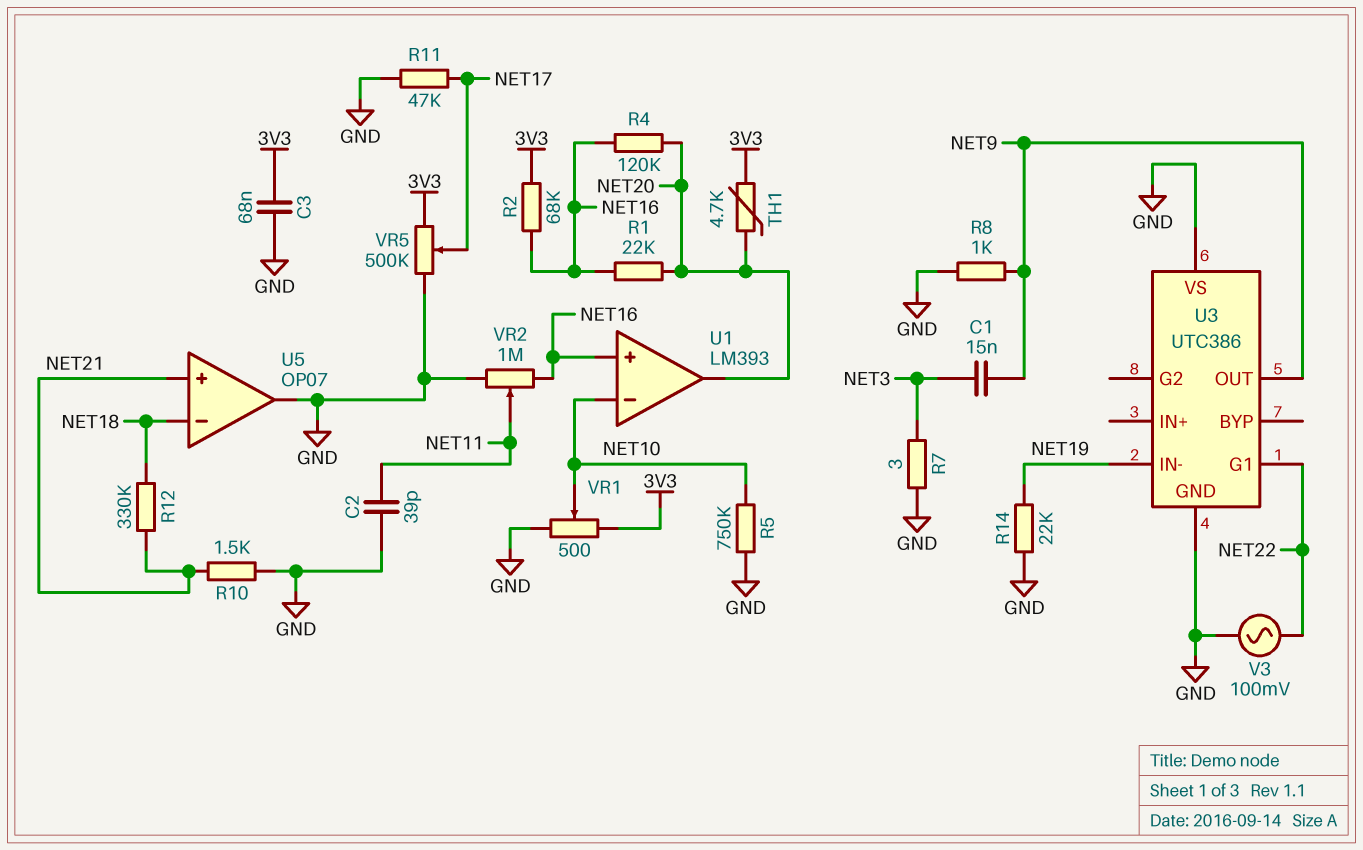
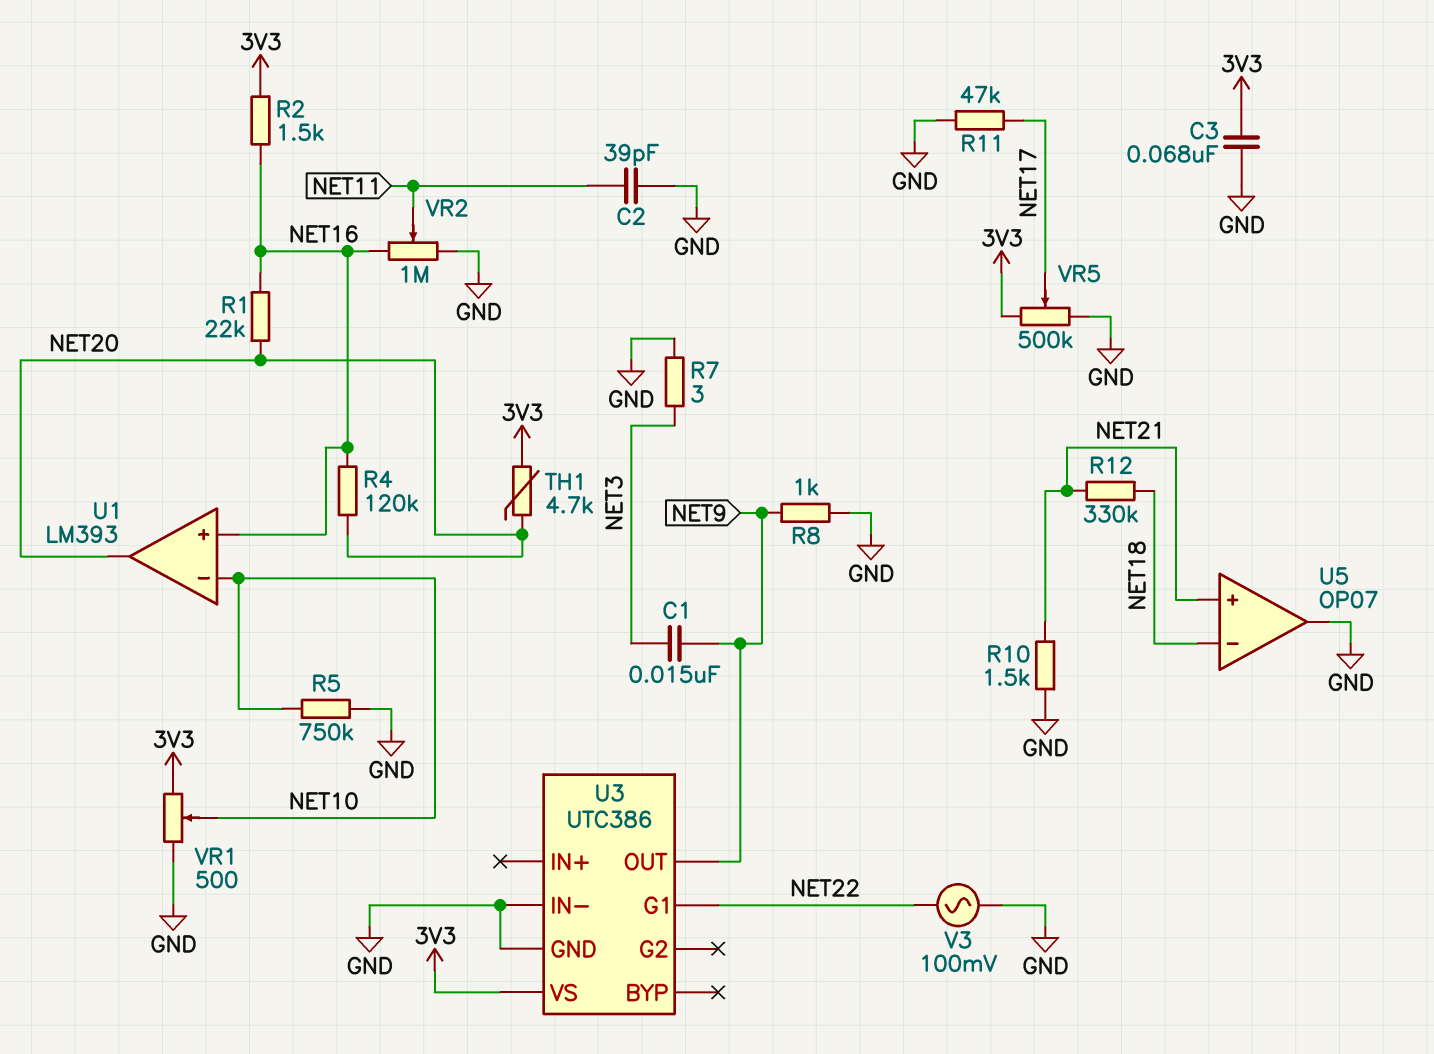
R2: 68k (3V3, NET16) -> 1.5k (3V3, NET16)
R14: 22k (GND, NET19) -> none
U3 pin IN-: NET19 -> GND
U3 pin VS: GND -> 3V3

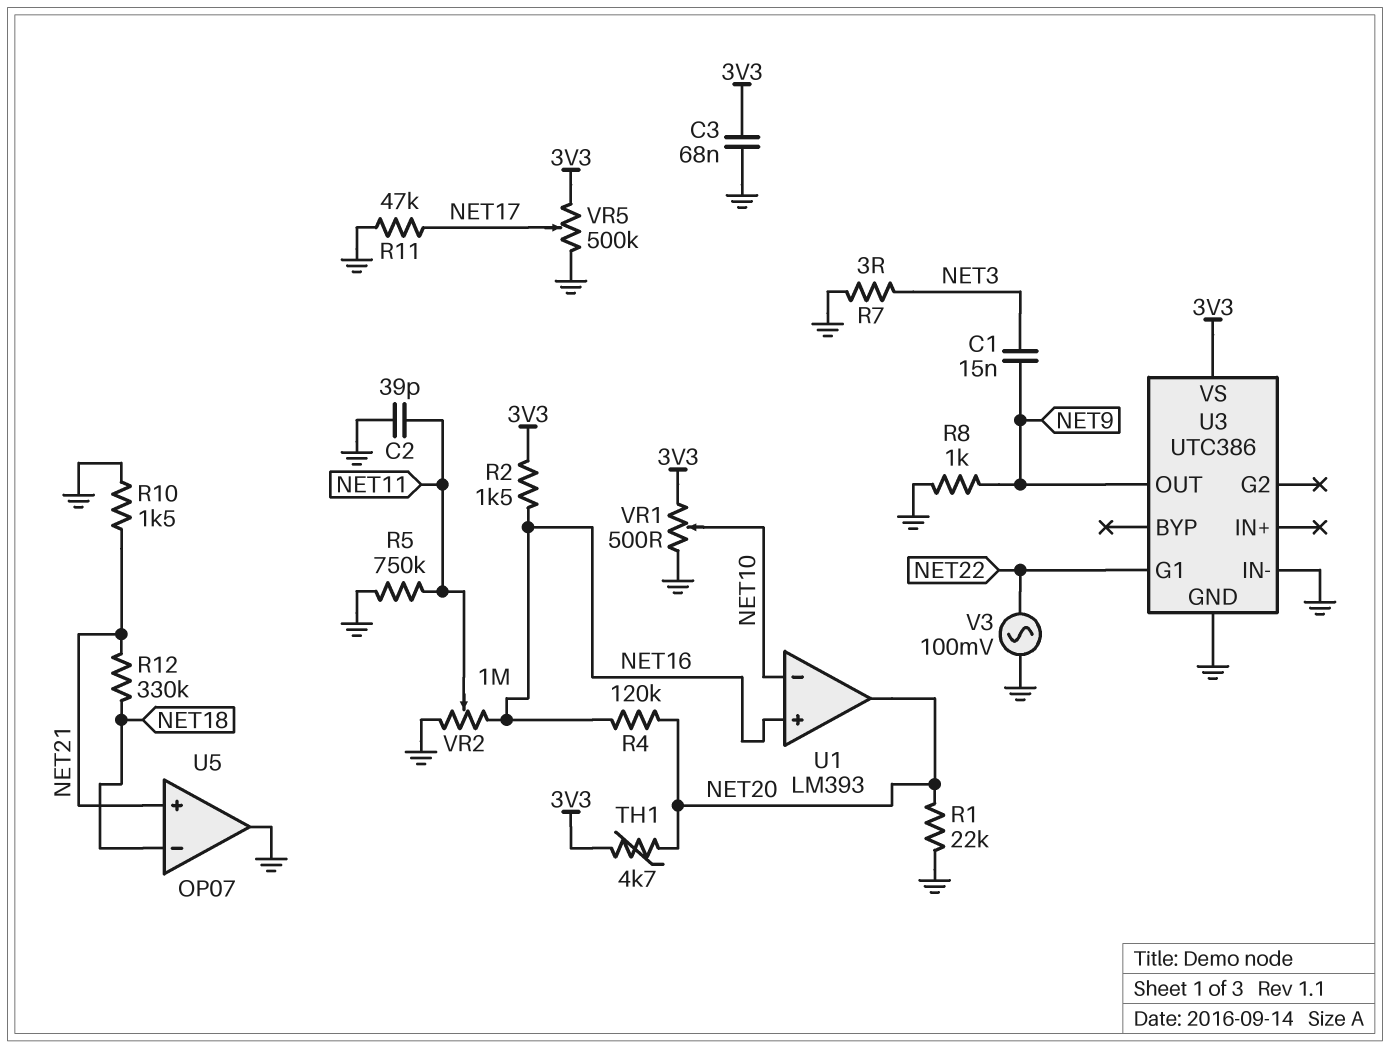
R1: 22k (NET16, NET20) -> 22k (GND, NET20)
R5: 750k (GND, NET10) -> 750k (GND, NET11)

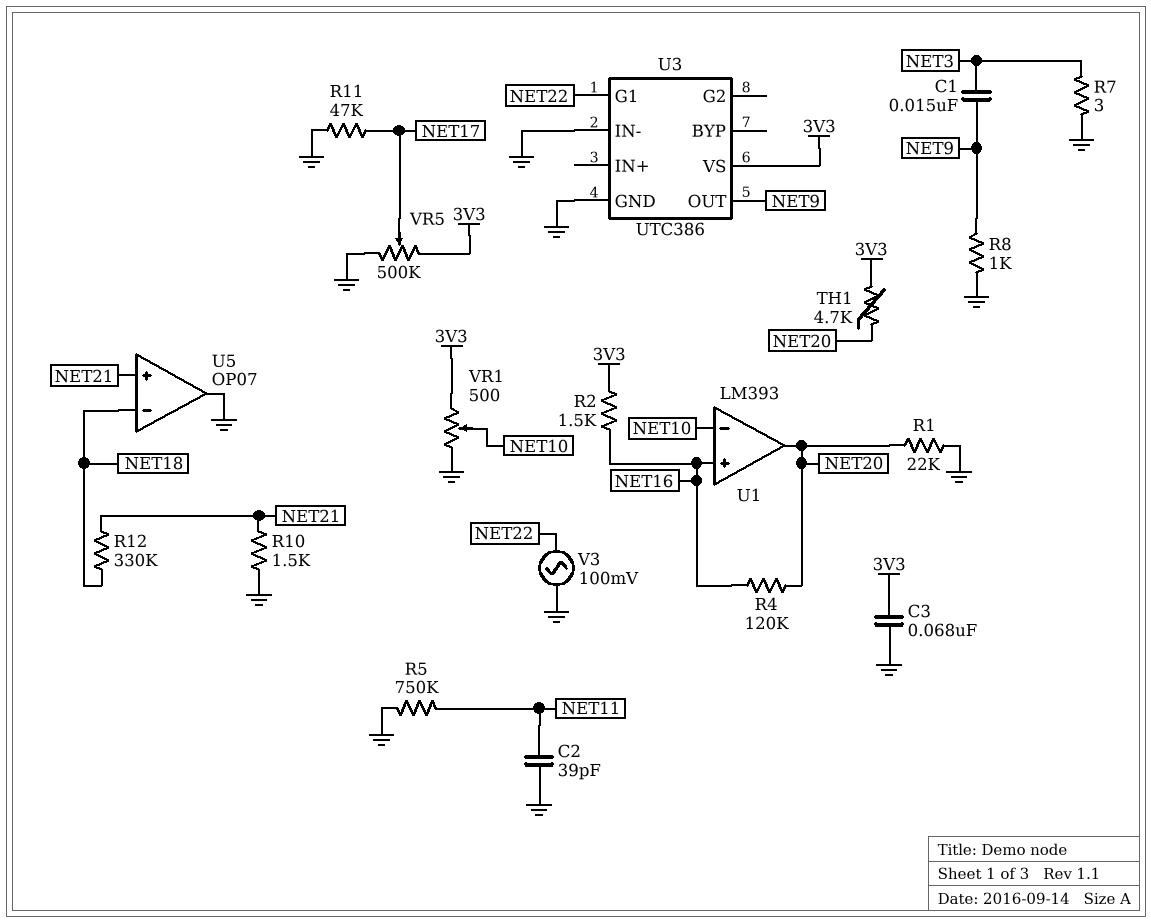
VR2: 1M (GND, NET16, wiper NET11) -> none

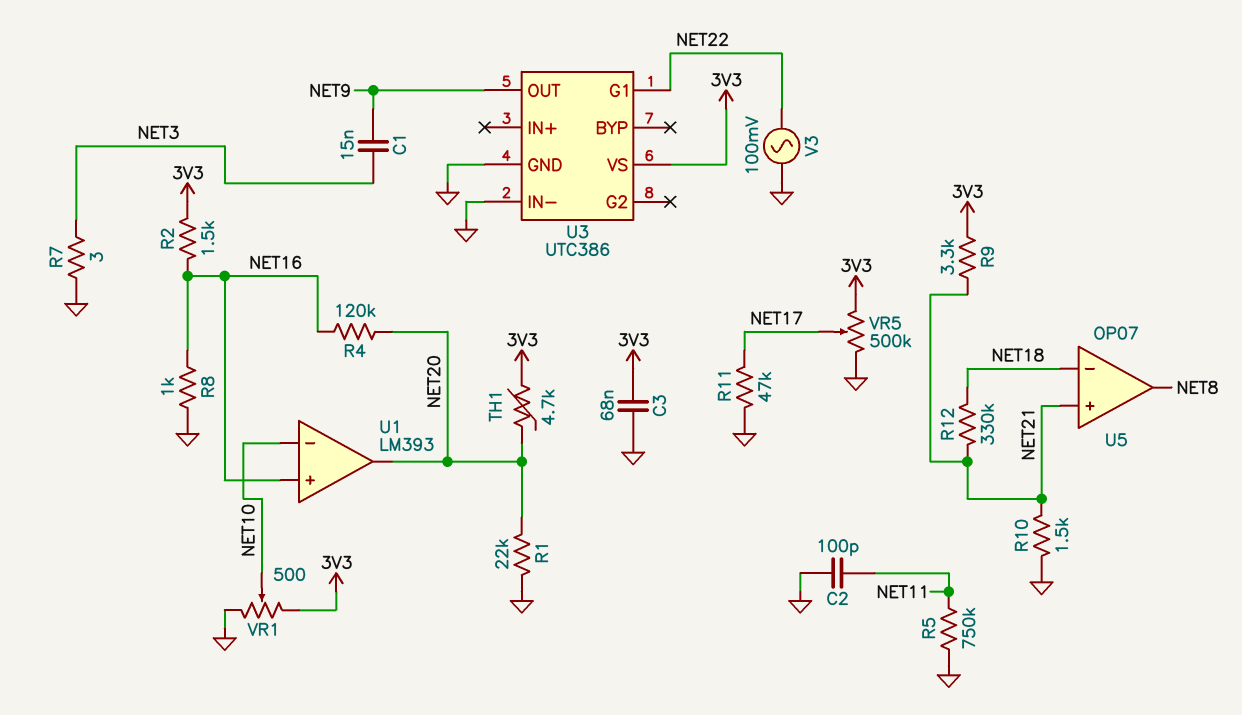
C2: 39pF (GND, NET11) -> 100pF (GND, NET11)
R8: 1k (GND, NET9) -> 1k (GND, NET16)
R9: none -> 3.3k (3V3, NET21)
U5 pin out: GND -> NET8

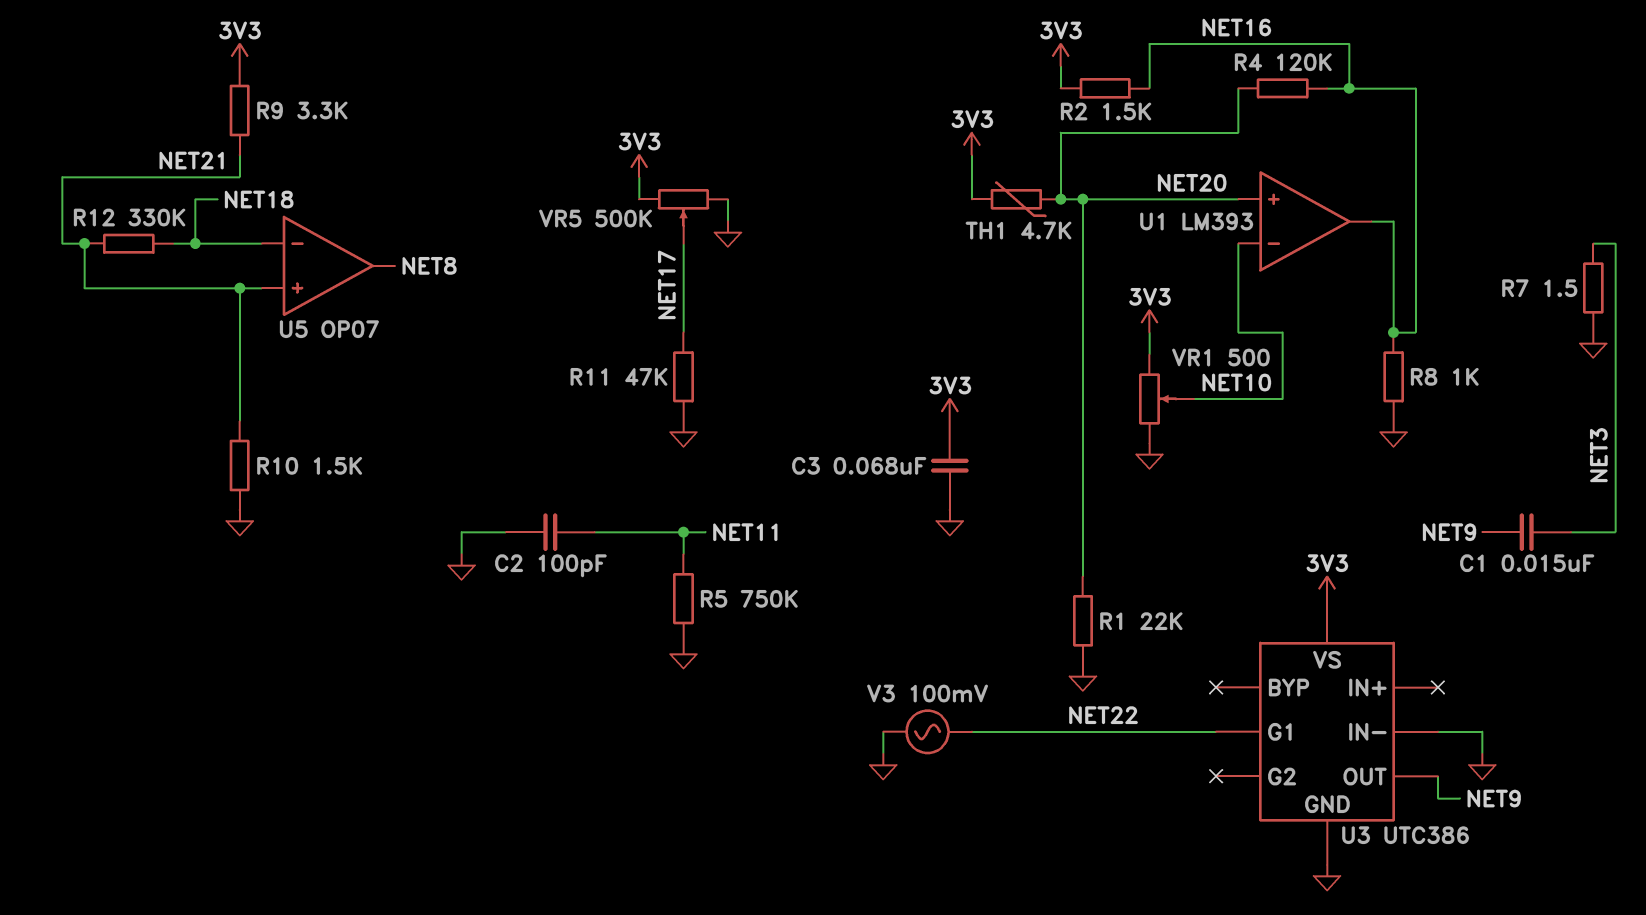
R7: 3 (GND, NET3) -> 1.5 (GND, NET3)
U1 pin in+: NET16 -> NET20
U1 pin out: NET20 -> NET16

